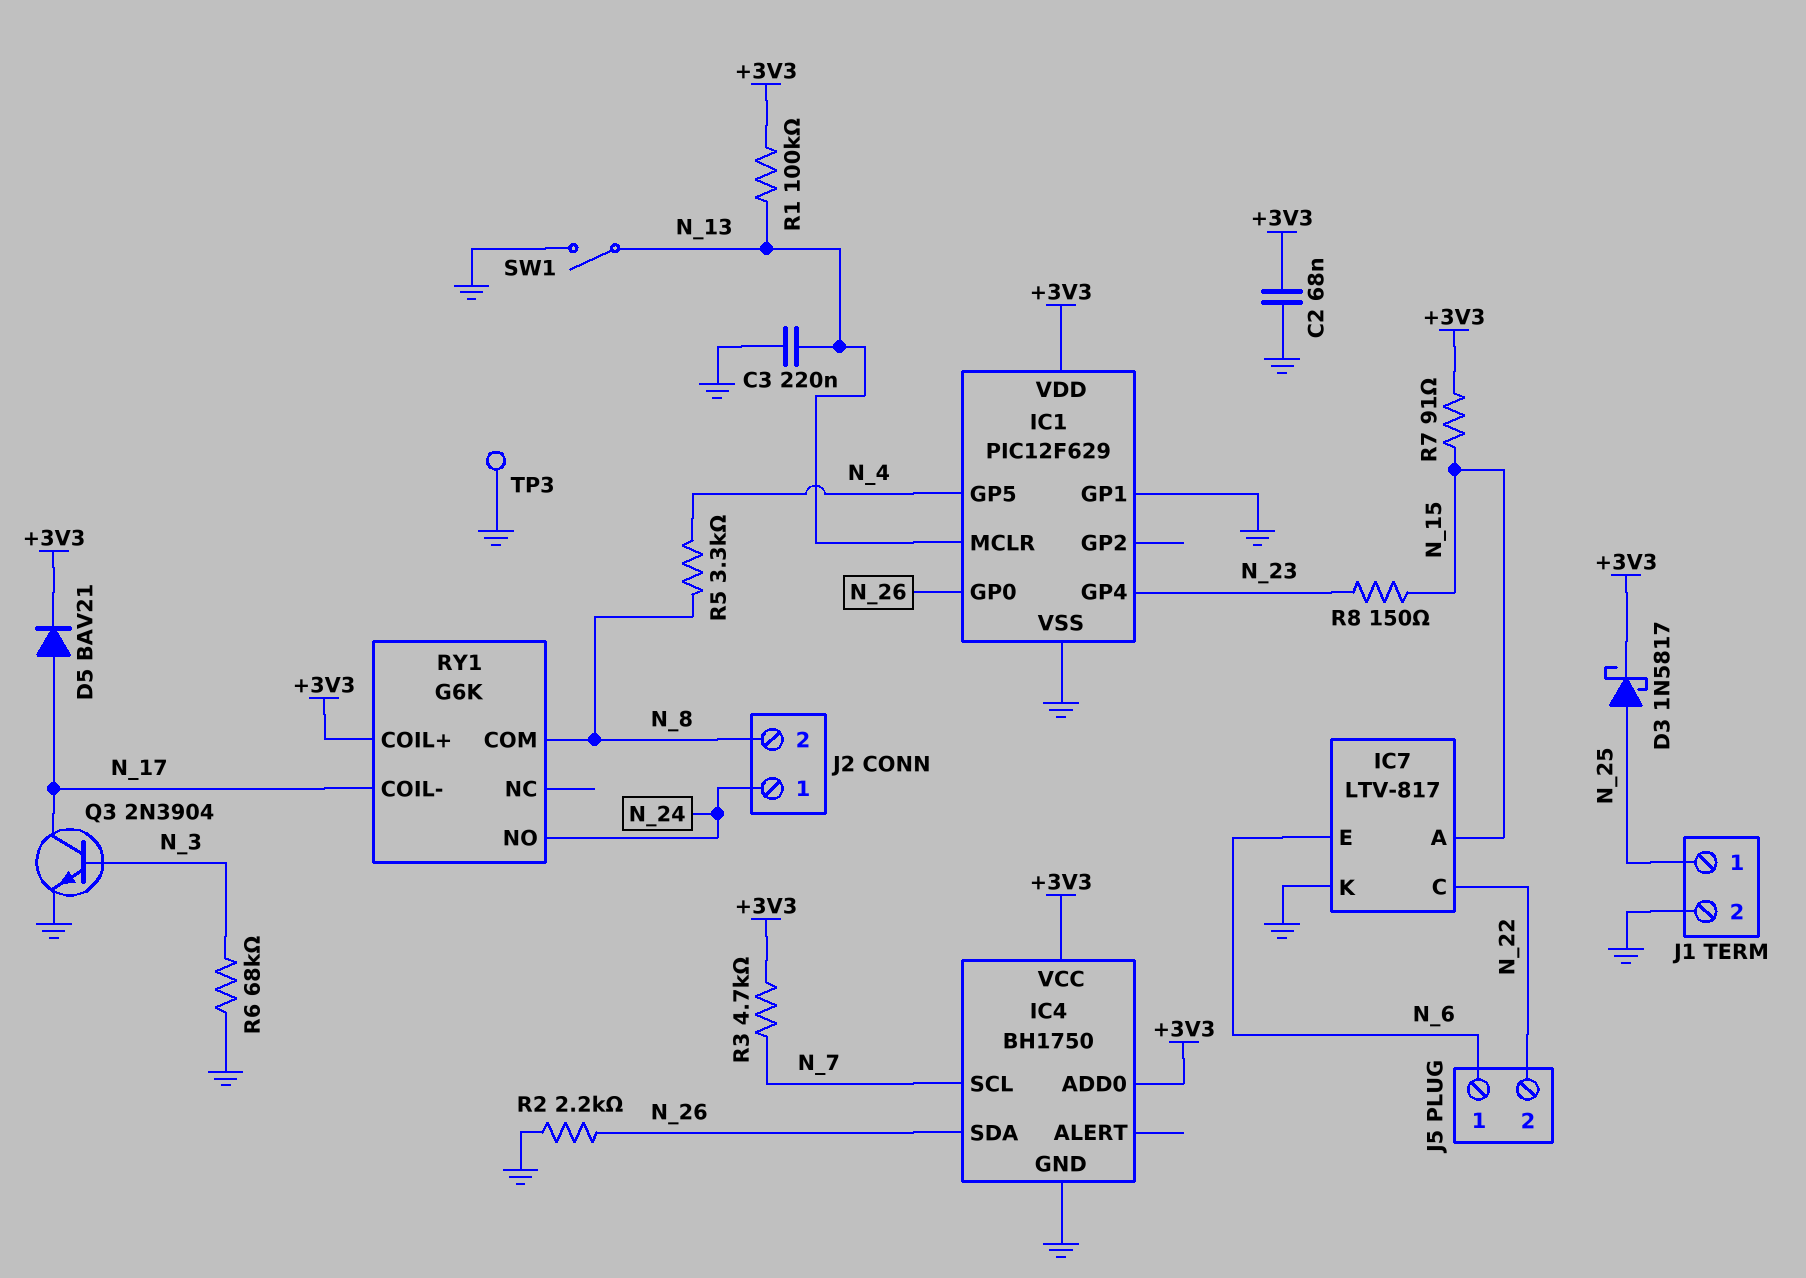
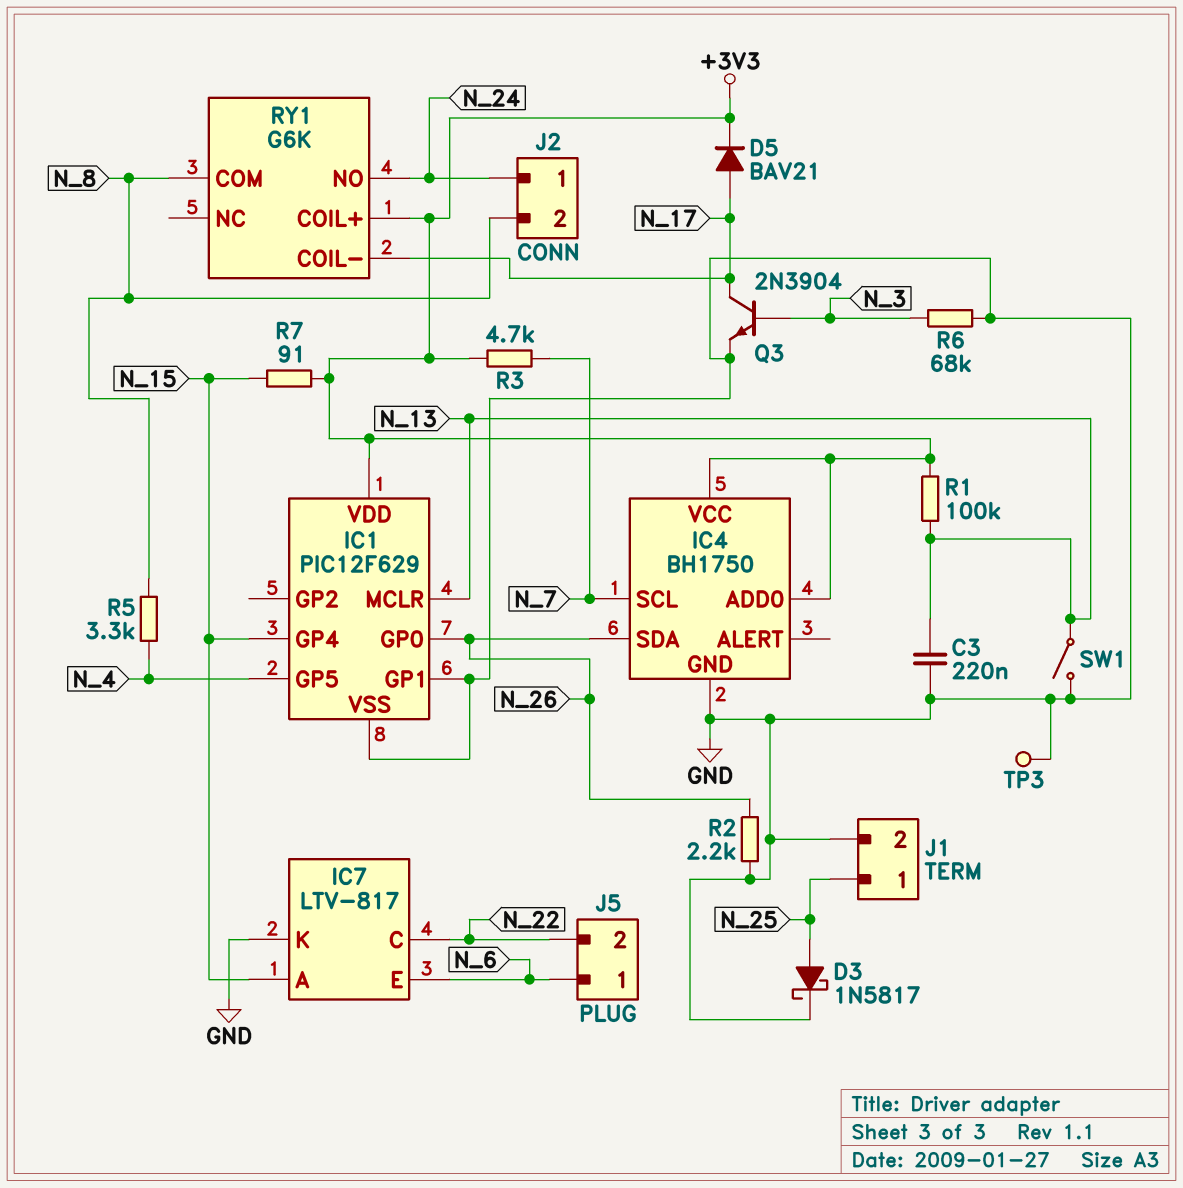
C2: 68nF (+3V3, GND) -> none
D3: schottky 1N5817 (A N_25, K +3V3) -> schottky 1N5817 (A N_25, K GND)
IC1 pin GP4: N_23 -> N_15
R8: 150 (N_15, N_23) -> none

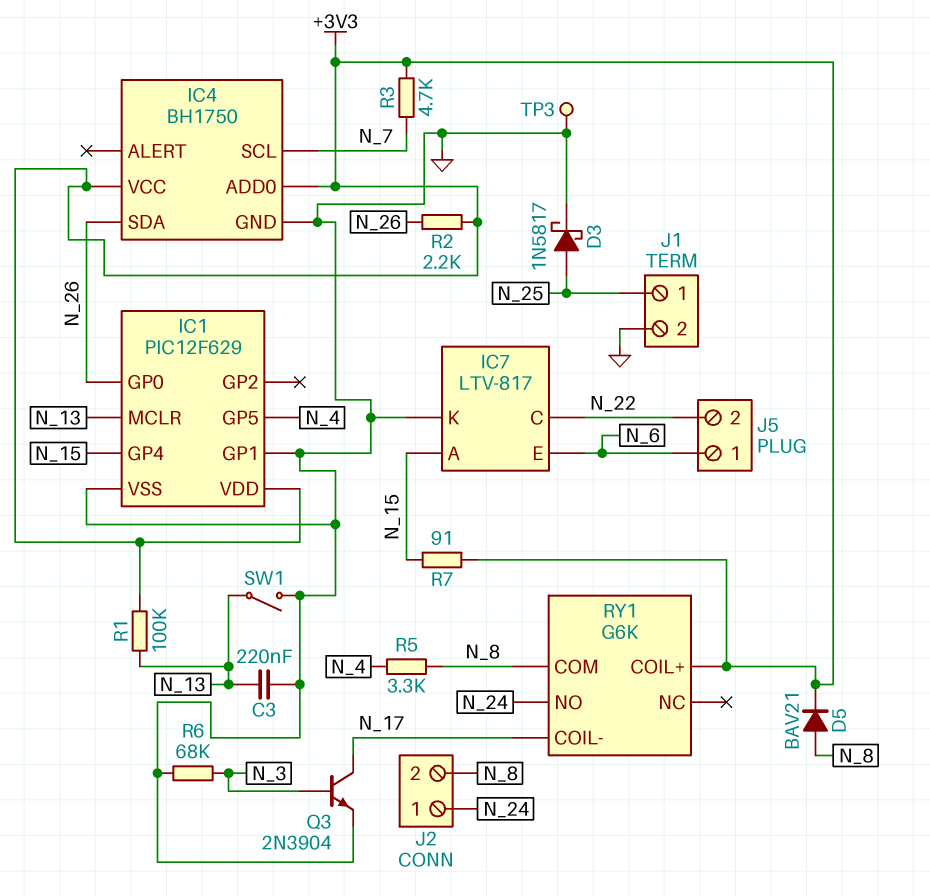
D5: diode BAV21 (A N_17, K +3V3) -> diode BAV21 (A N_8, K +3V3)
R2: 2.2k (GND, N_26) -> 2.2k (+3V3, N_26)

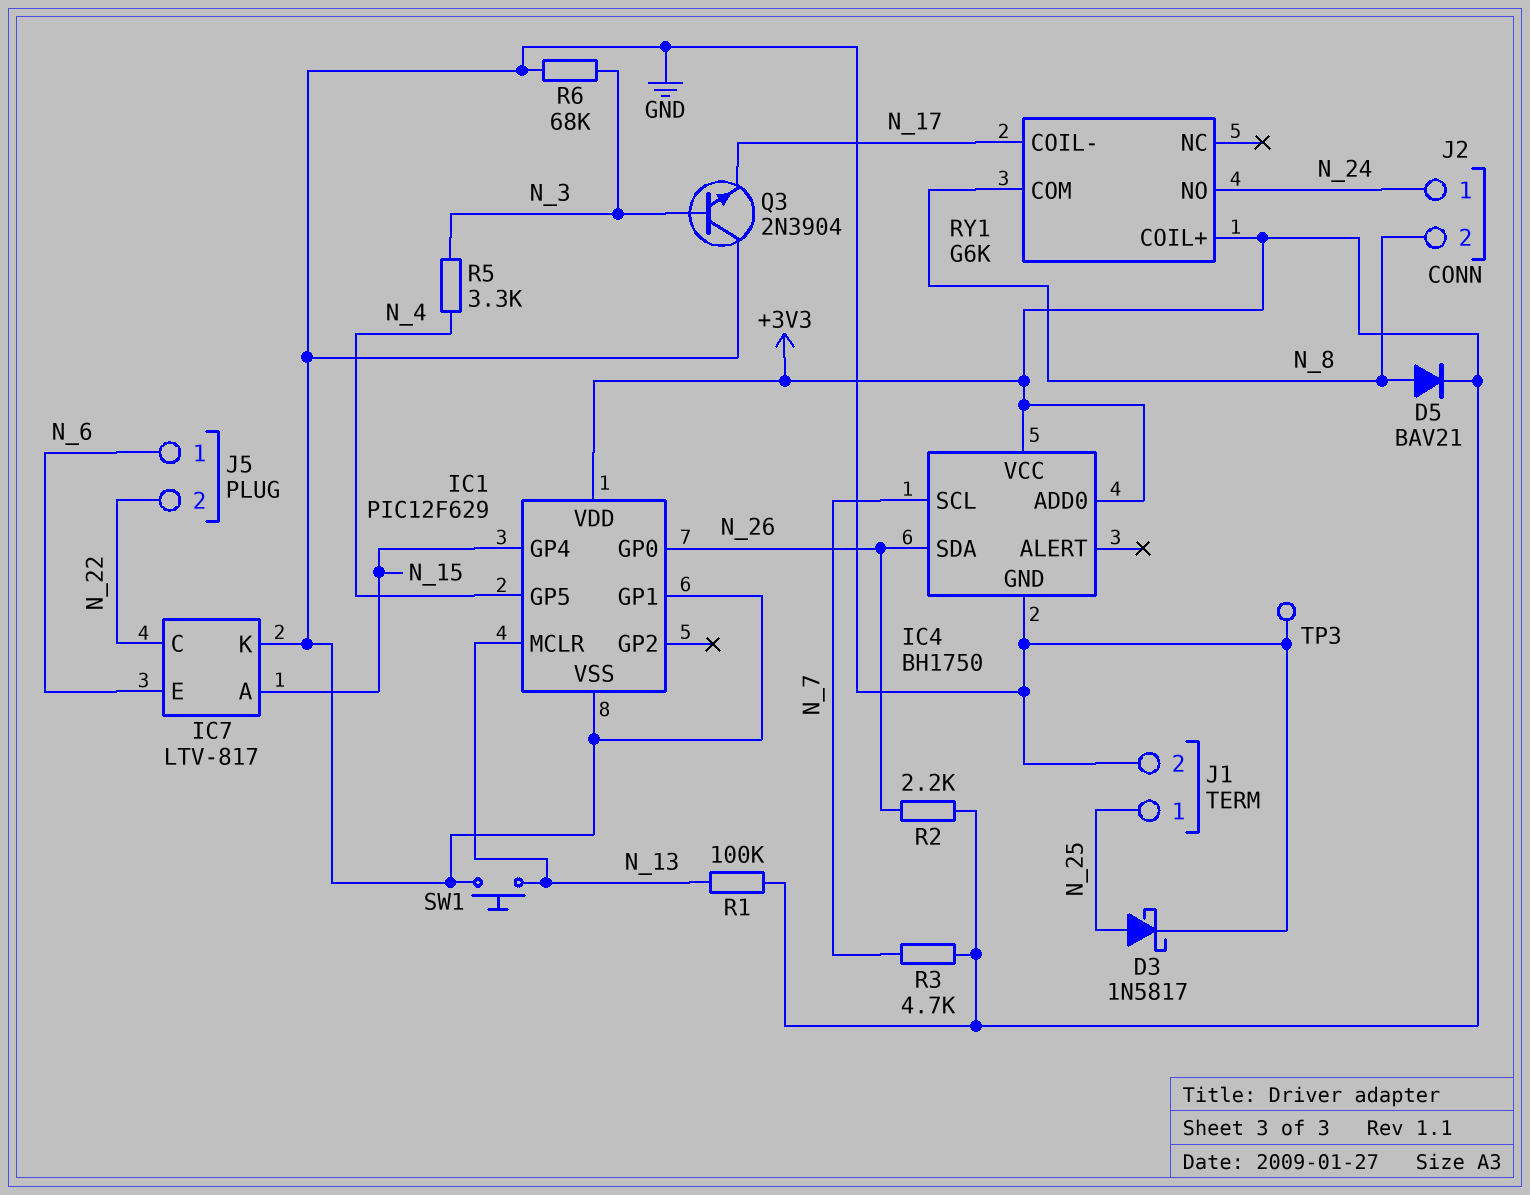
C3: 220nF (GND, N_13) -> none
Q3: NPN 2N3904 (B N_3, C N_17, E GND) -> NPN 2N3904 (B N_3, C GND, E N_17)
R5: 3.3k (N_4, N_8) -> 3.3k (N_3, N_4)
R7: 91 (+3V3, N_15) -> none
SW1: switch (GND, N_13) -> button (GND, N_13)

